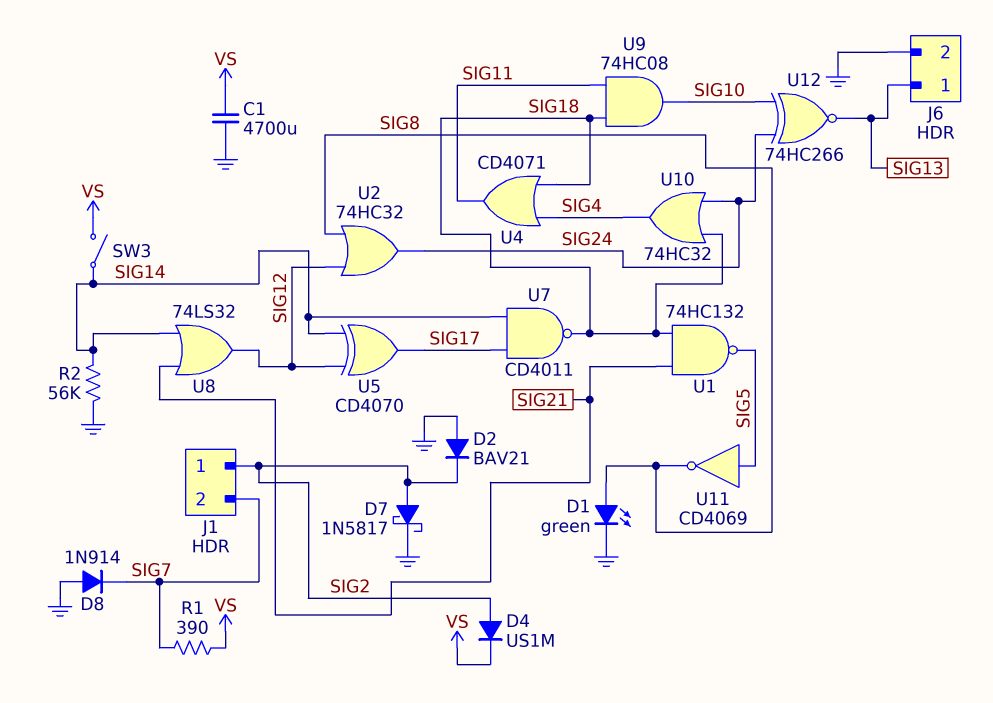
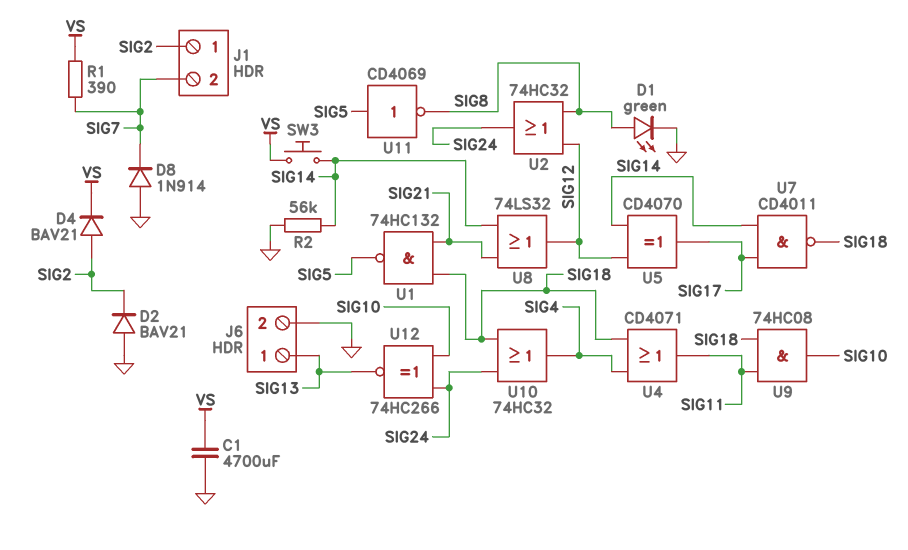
D4: diode US1M (A SIG2, K VS) -> diode BAV21 (A SIG2, K VS)
D7: schottky 1N5817 (A SIG2, K GND) -> none
SW3: switch (SIG14, VS) -> button (SIG14, VS)

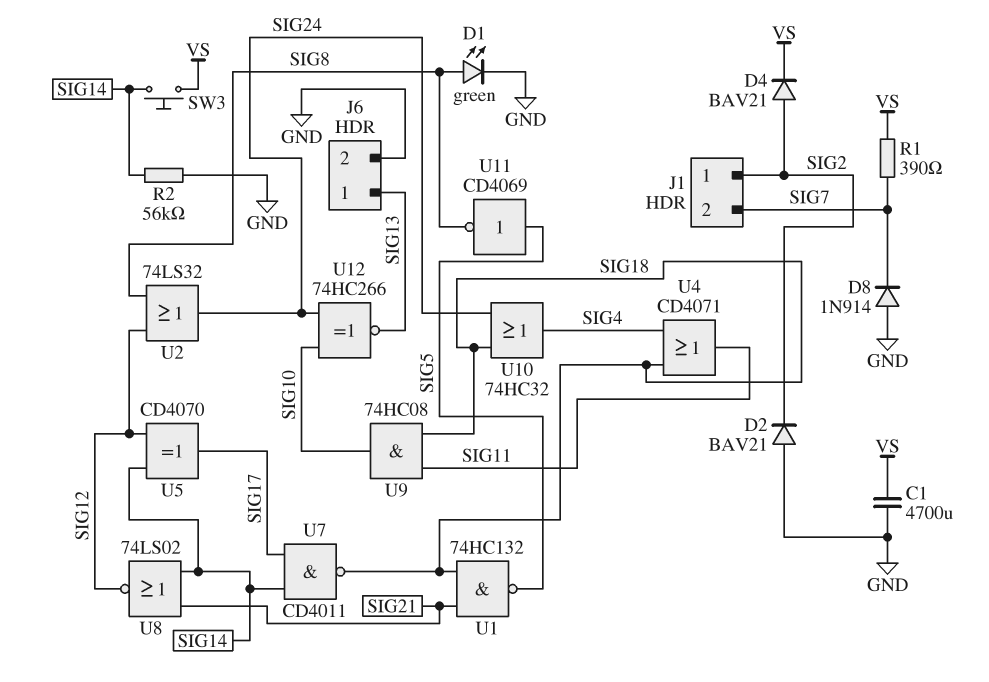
U2: OR 74HC32 (in SIG8, in SIG12, out SIG24) -> OR 74LS32 (in SIG8, in SIG12, out SIG24)
U8: OR 74LS32 (in SIG14, in SIG21, out SIG12) -> NOR 74LS02 (in SIG14, in SIG21, out SIG12)

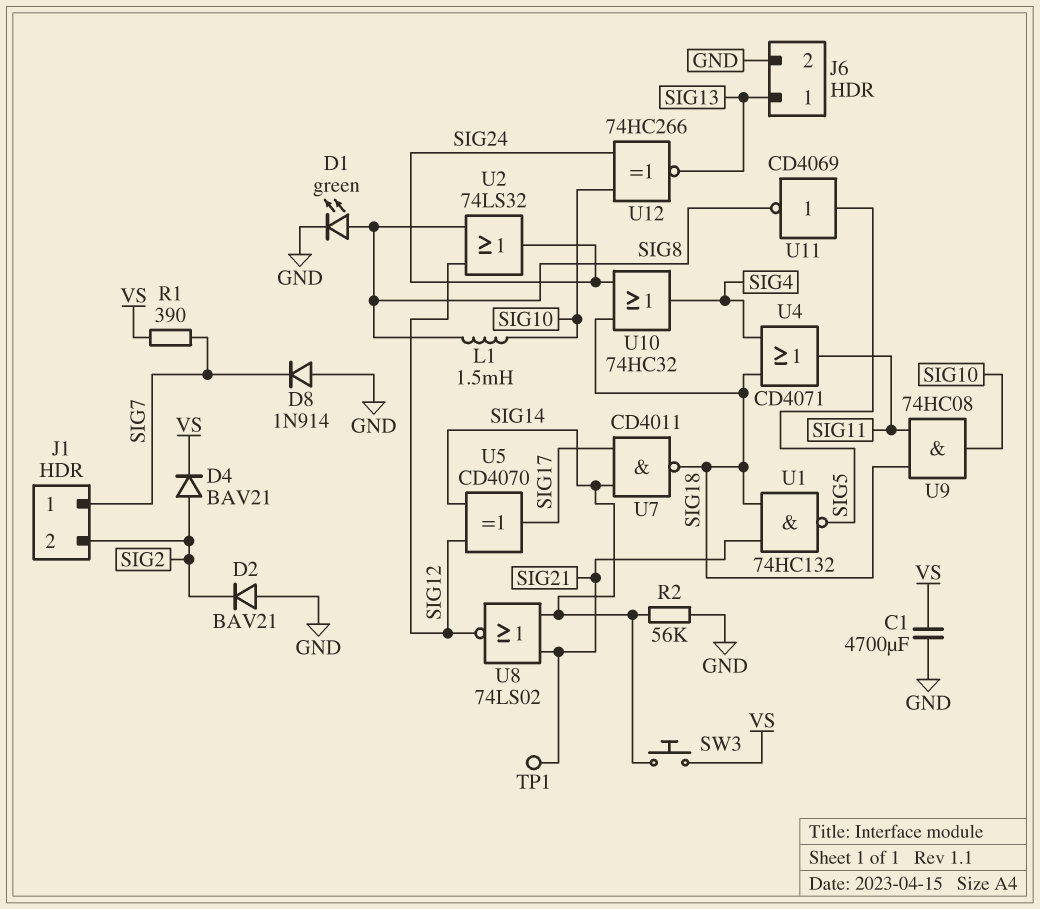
J1 pin 1: SIG2 -> SIG7
J1 pin 2: SIG7 -> SIG2
L1: none -> 1.5mH (SIG8, SIG10)
TP1: none -> test point (SIG21)

